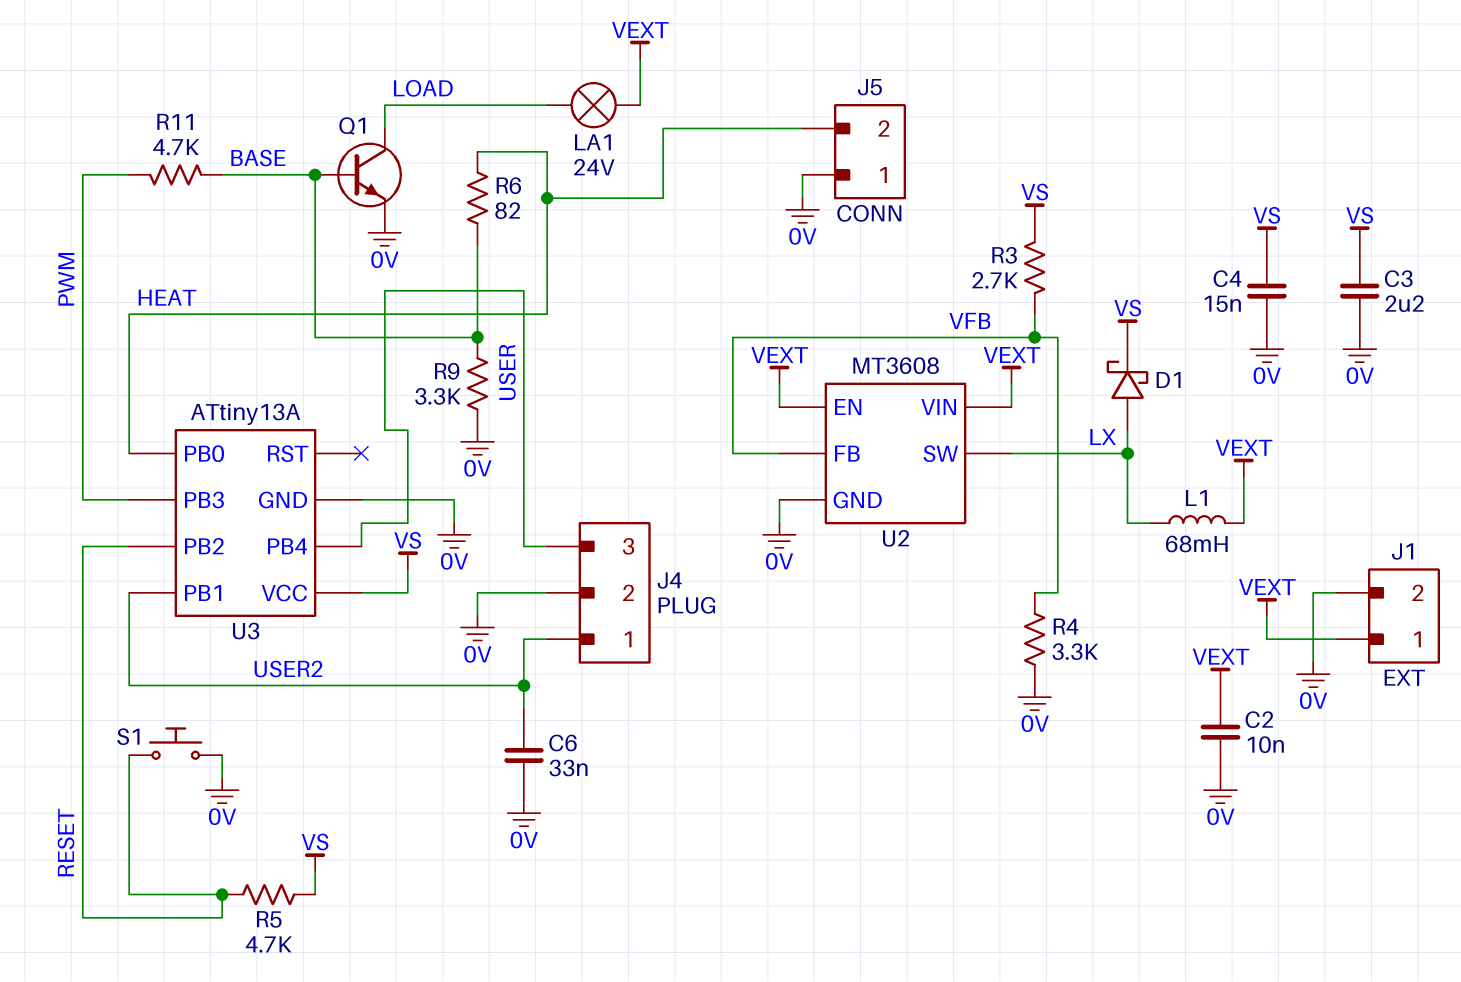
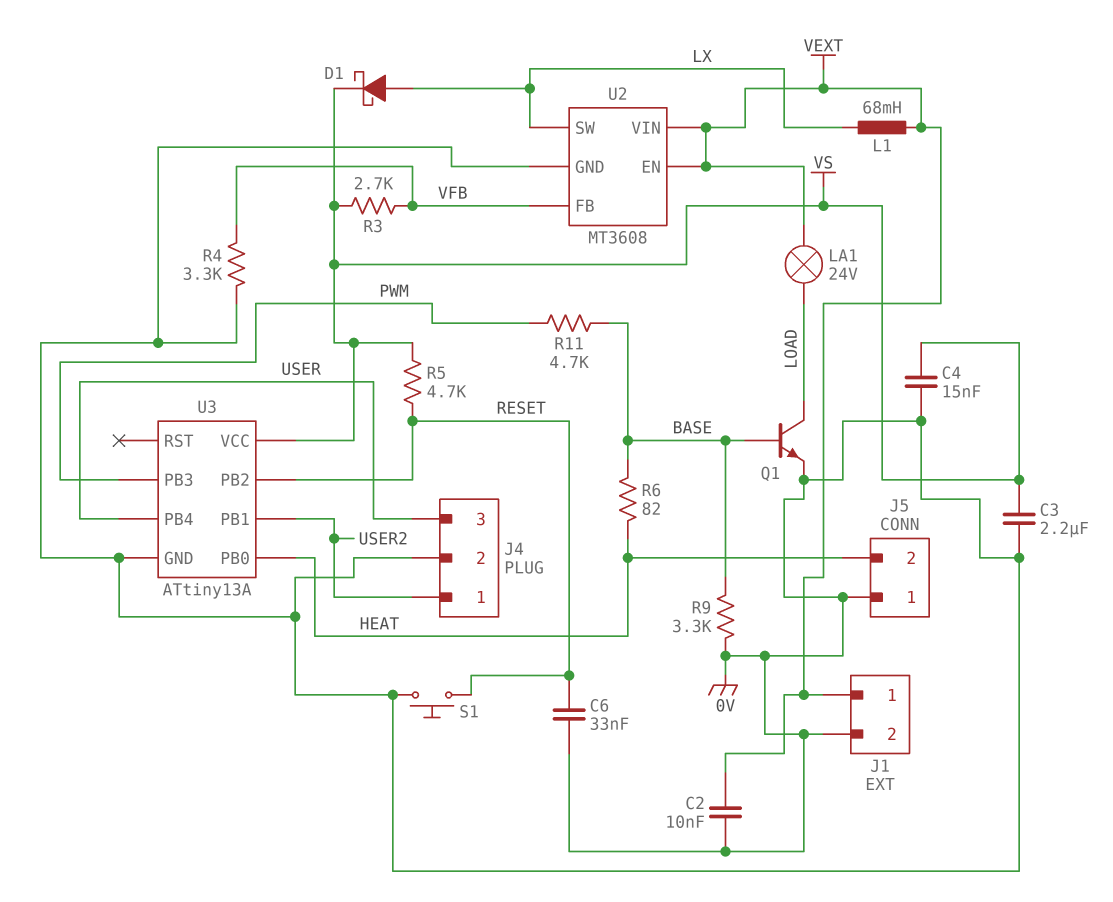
C6: 33nF (0V, USER2) -> 33nF (0V, RESET)

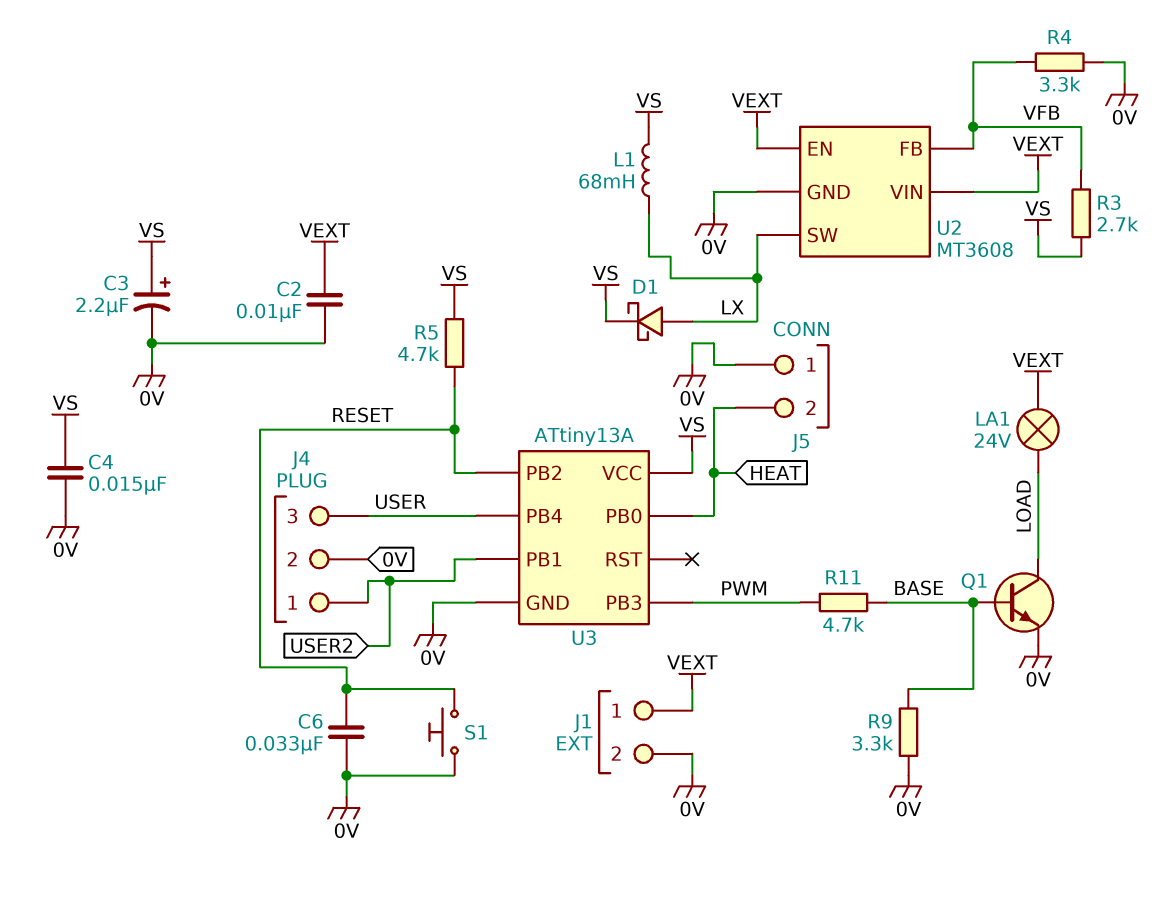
C3: 2.2uF (0V, VS) -> 2.2uF (plus VS, minus 0V)
L1: 68mH (LX, VEXT) -> 68mH (LX, VS)
R6: 82 (BASE, HEAT) -> none

